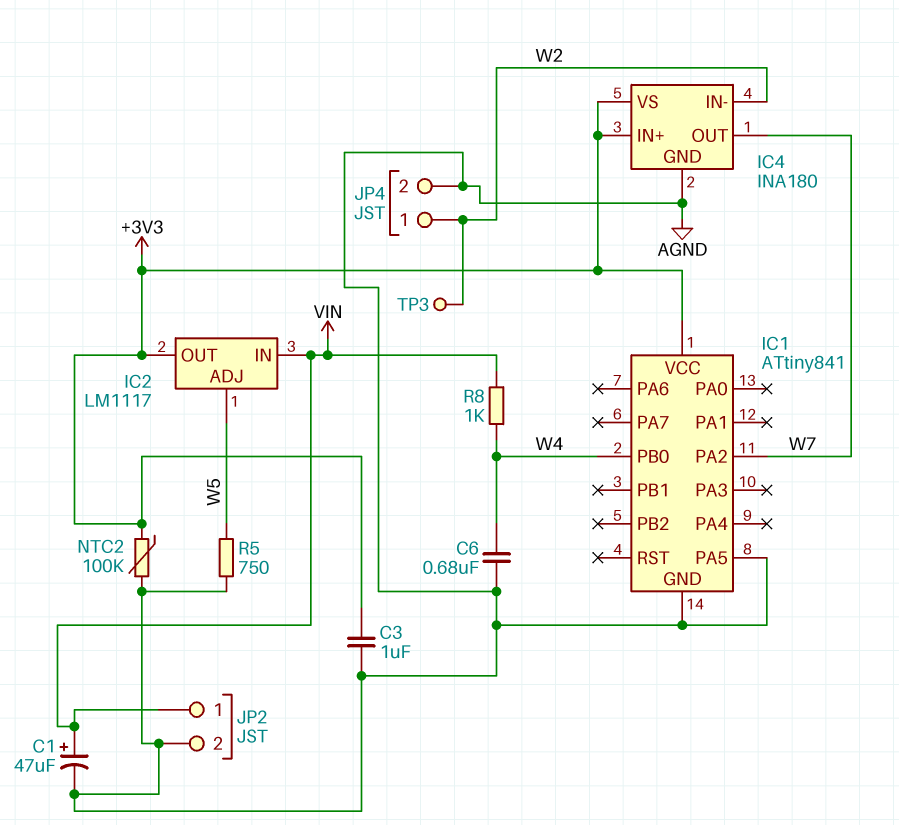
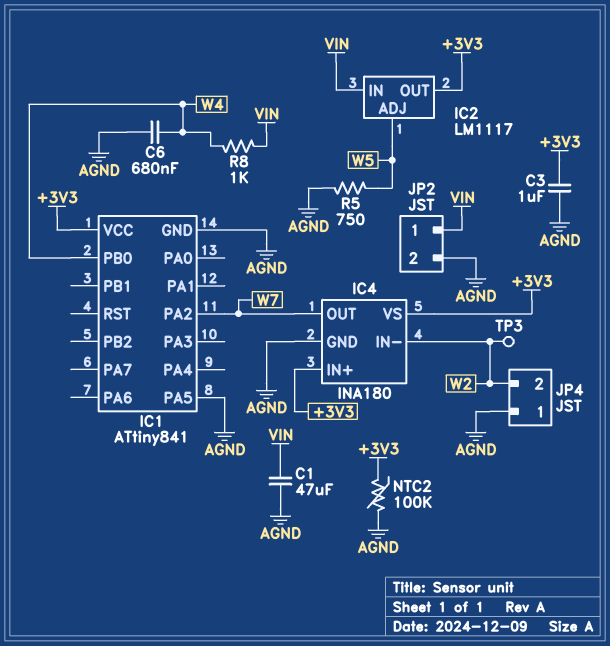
C1: 47uF (plus VIN, minus AGND) -> 47uF (AGND, VIN)
JP4 pin 1: W2 -> AGND
JP4 pin 2: AGND -> W2

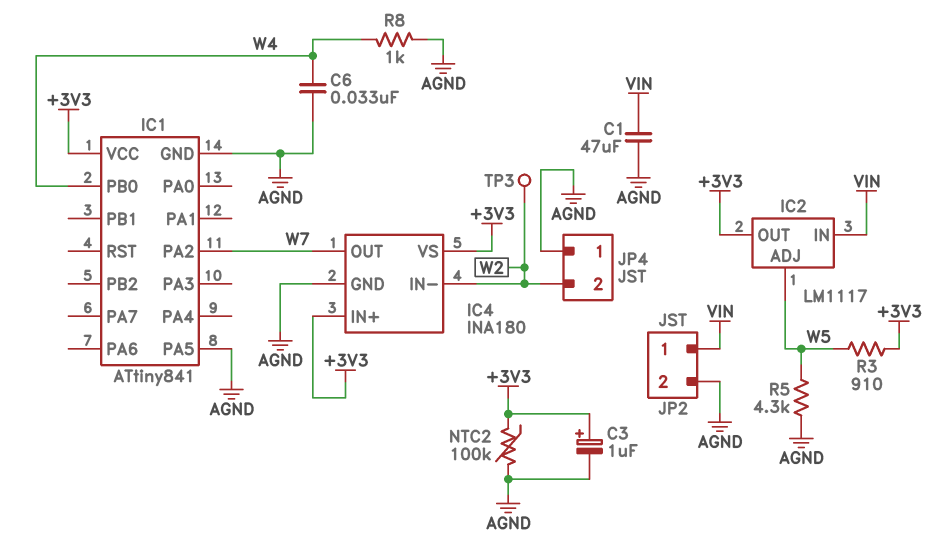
C3: 1uF (+3V3, AGND) -> 1uF (plus +3V3, minus AGND)
C6: 680nF (AGND, W4) -> 33nF (AGND, W4)
R3: none -> 910 (+3V3, W5)
R5: 750 (AGND, W5) -> 4.3k (AGND, W5)
R8: 1k (VIN, W4) -> 1k (AGND, W4)

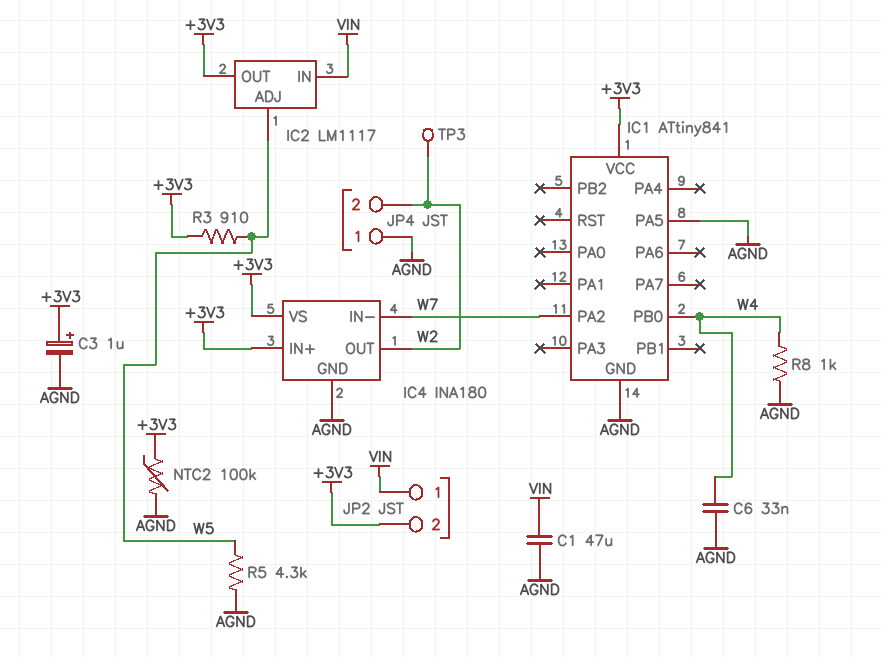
IC4 pin IN-: W2 -> W7
IC4 pin OUT: W7 -> W2
JP2 pin 2: AGND -> +3V3

